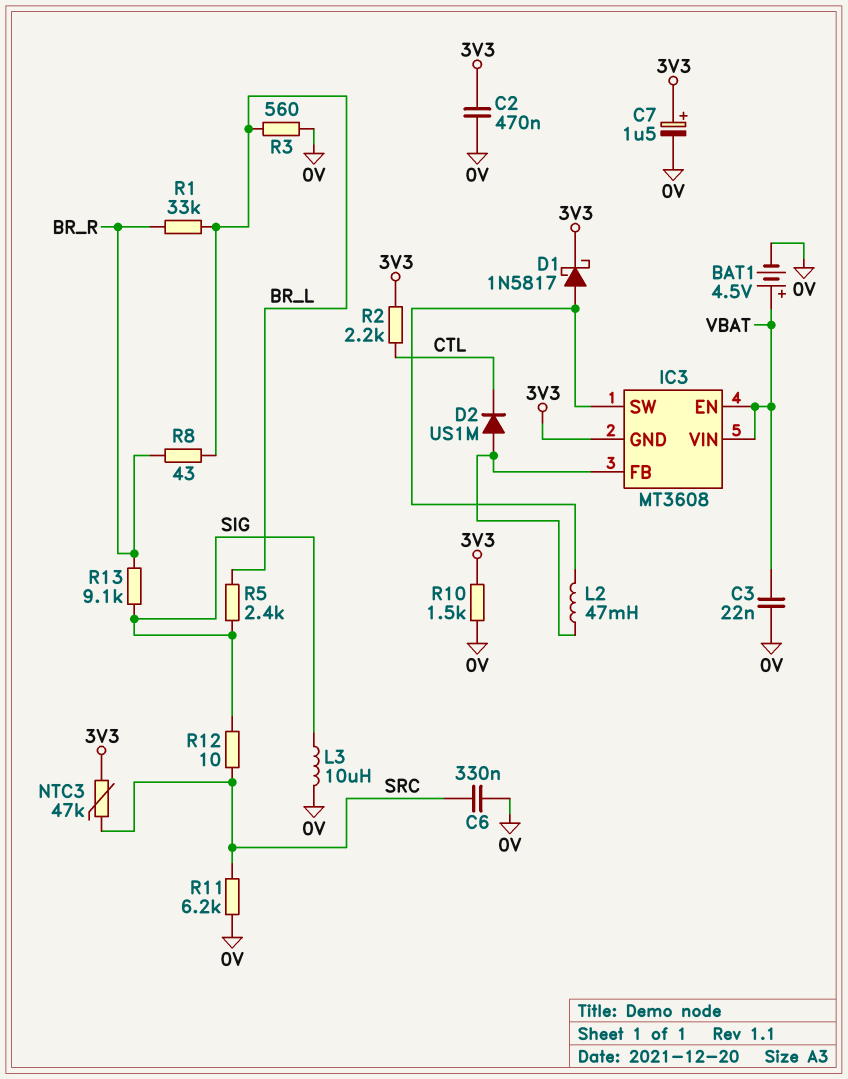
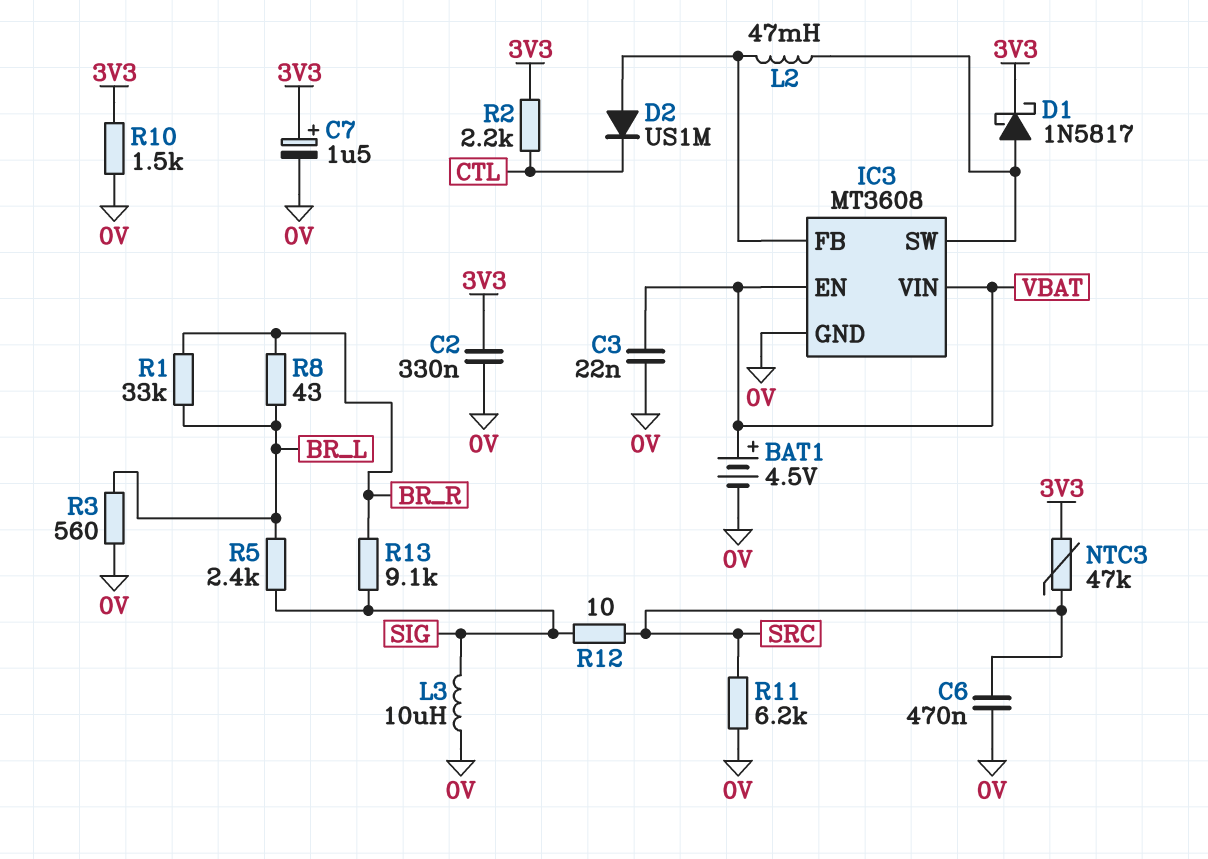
C2: 470nF (0V, 3V3) -> 330nF (0V, 3V3)
C6: 330nF (0V, SRC) -> 470nF (0V, SRC)
IC3 pin GND: 3V3 -> 0V

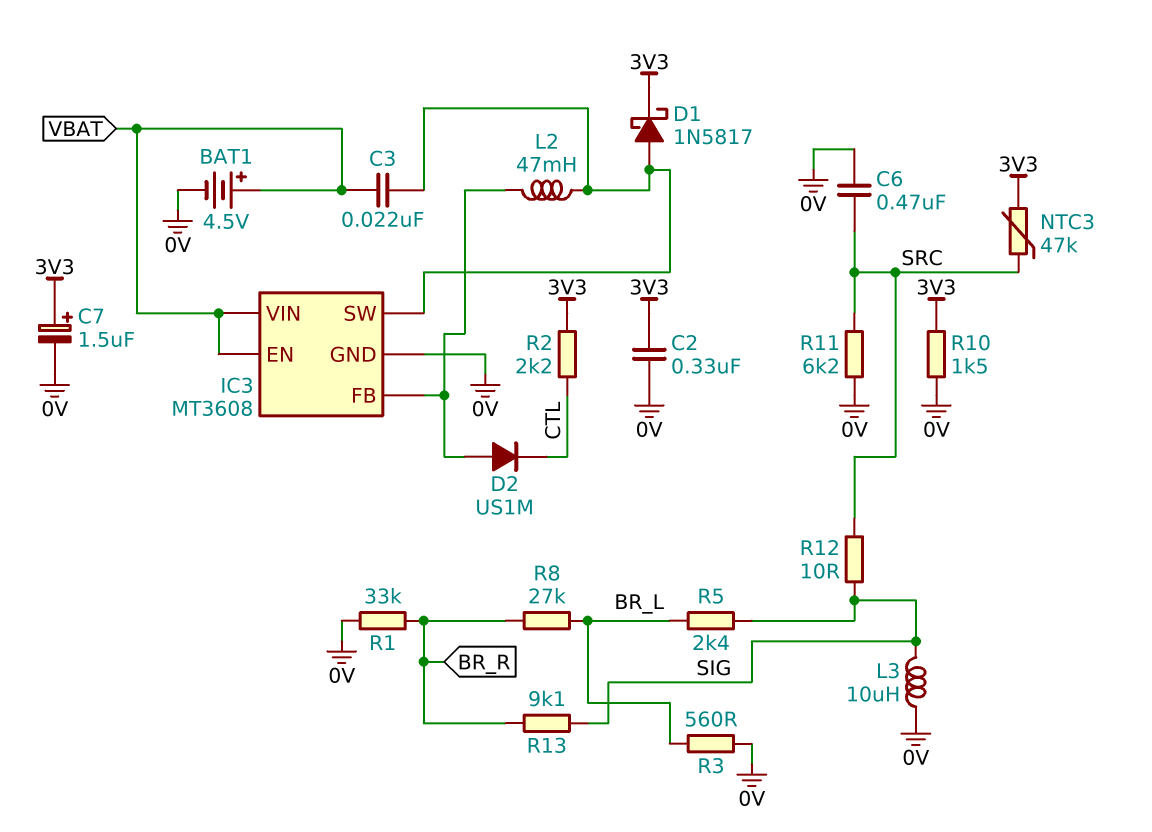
C3: 22nF (0V, VBAT) -> 22nF (IC3/SW, VBAT)
R1: 33k (BR_L, BR_R) -> 33k (0V, BR_R)
R8: 43 (BR_L, BR_R) -> 27k (BR_L, BR_R)

